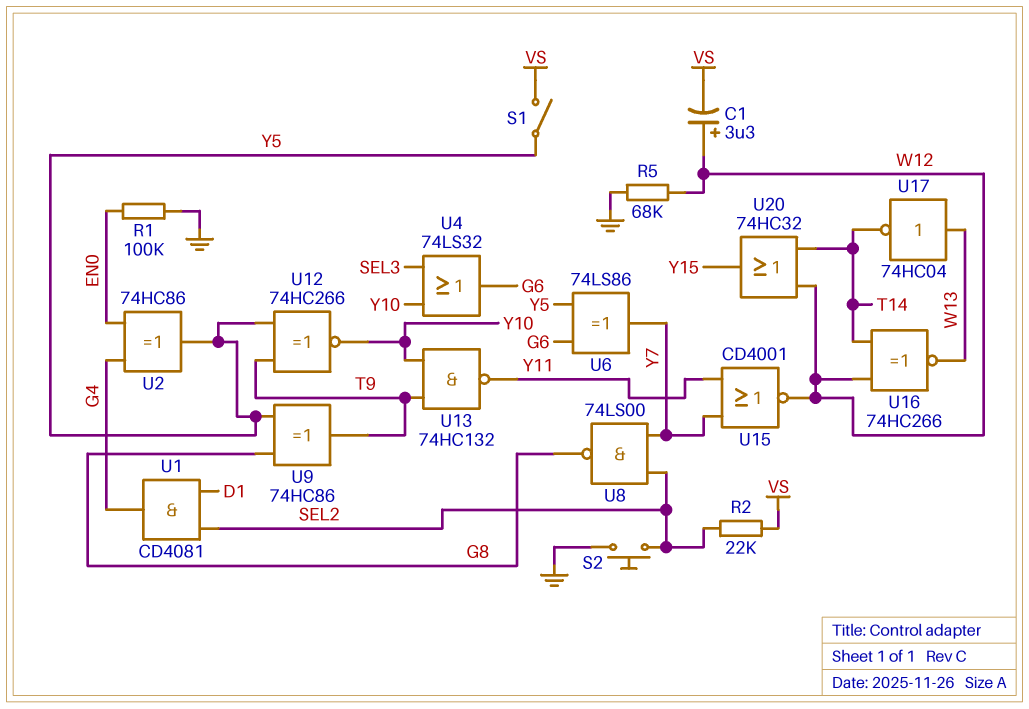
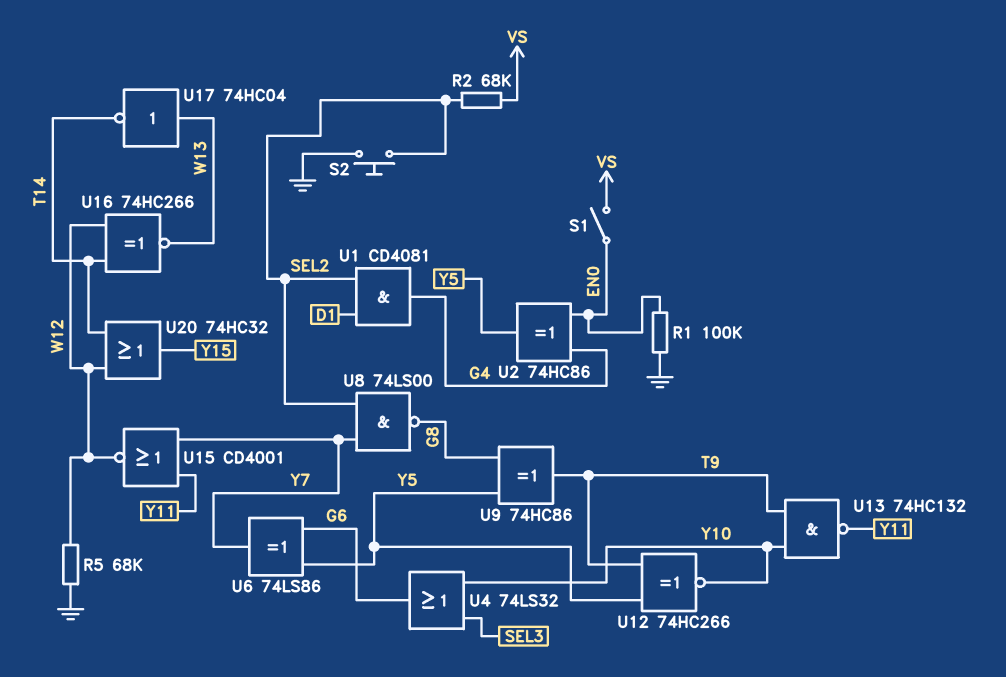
C1: 3.3uF (plus W12, minus VS) -> none
R2: 22k (SEL2, VS) -> 68k (SEL2, VS)
S1: switch (VS, Y5) -> switch (EN0, VS)

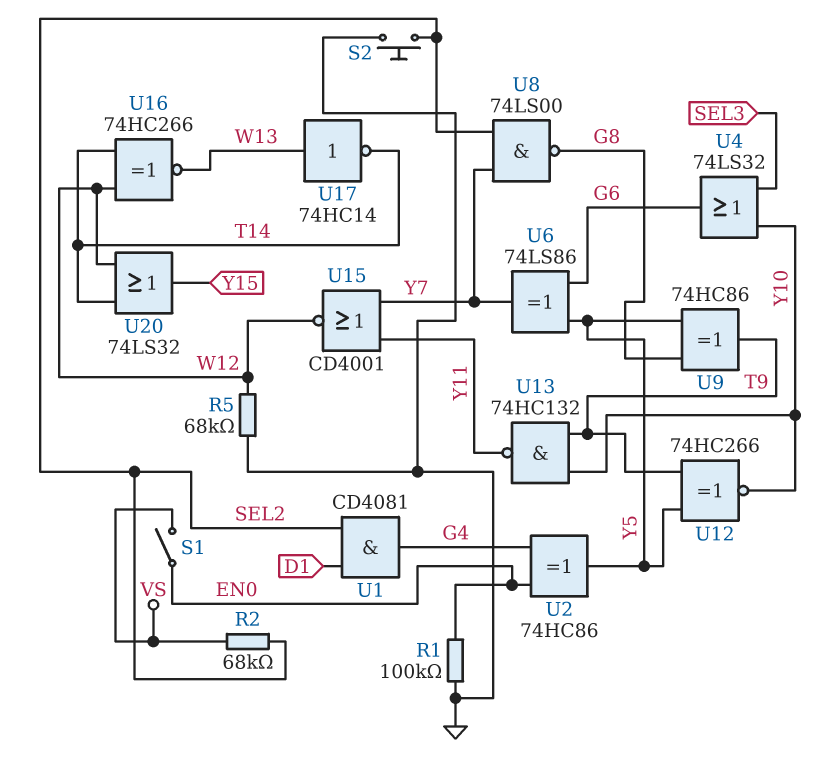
U17: NOT 74HC04 (in W13, out T14) -> NOT 74HC14 (in W13, out T14)
U20: OR 74HC32 (in T14, in W12, out Y15) -> OR 74LS32 (in T14, in W12, out Y15)

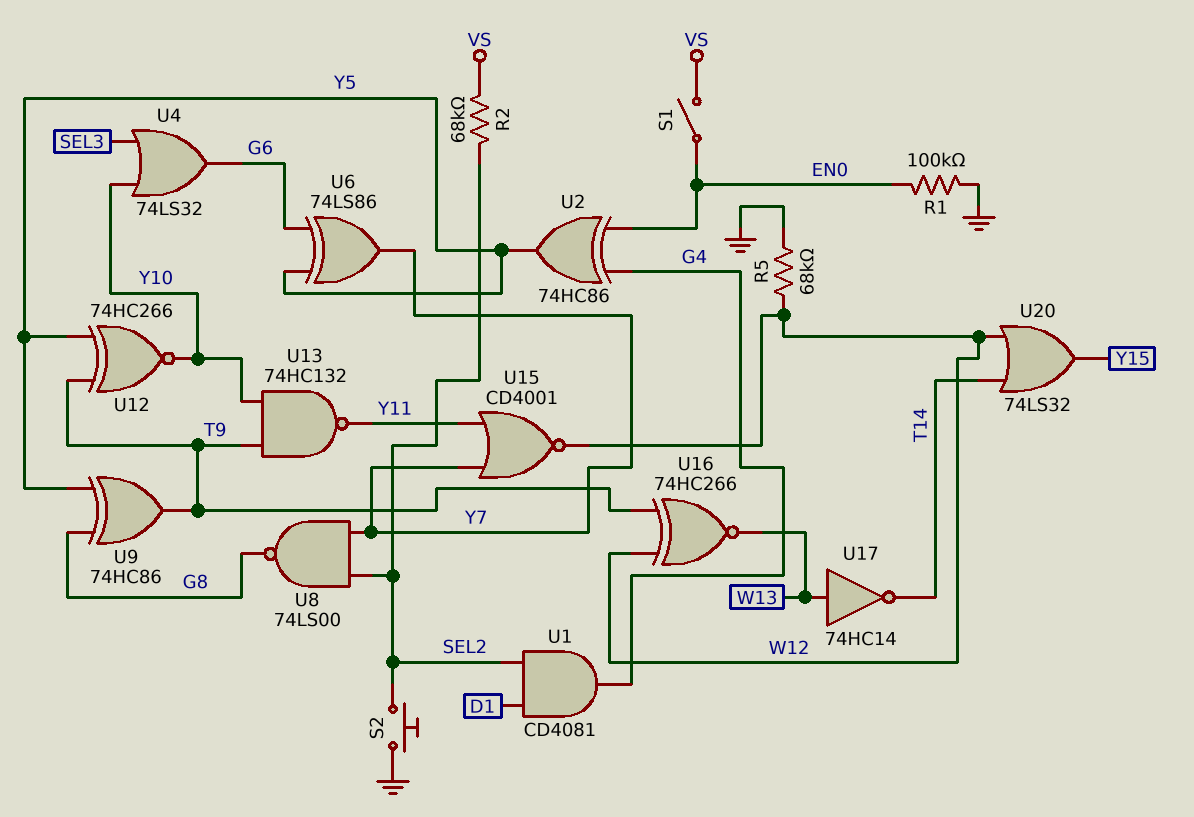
U16: XNOR 74HC266 (in T14, in W12, out W13) -> XNOR 74HC266 (in T9, in W12, out W13)

